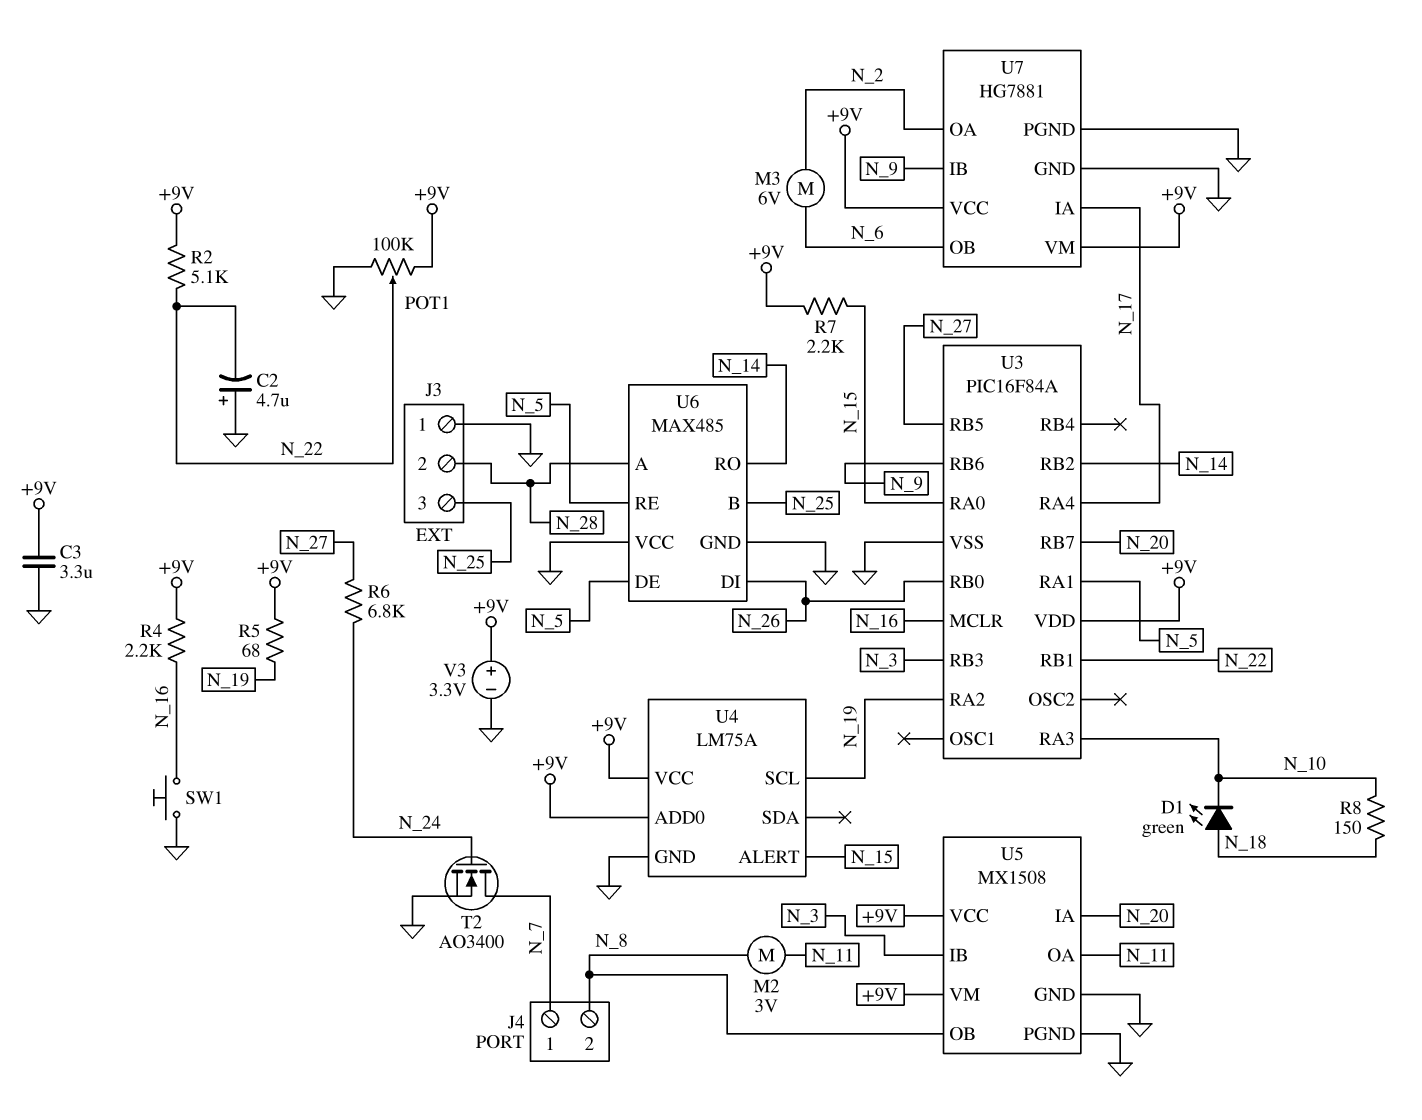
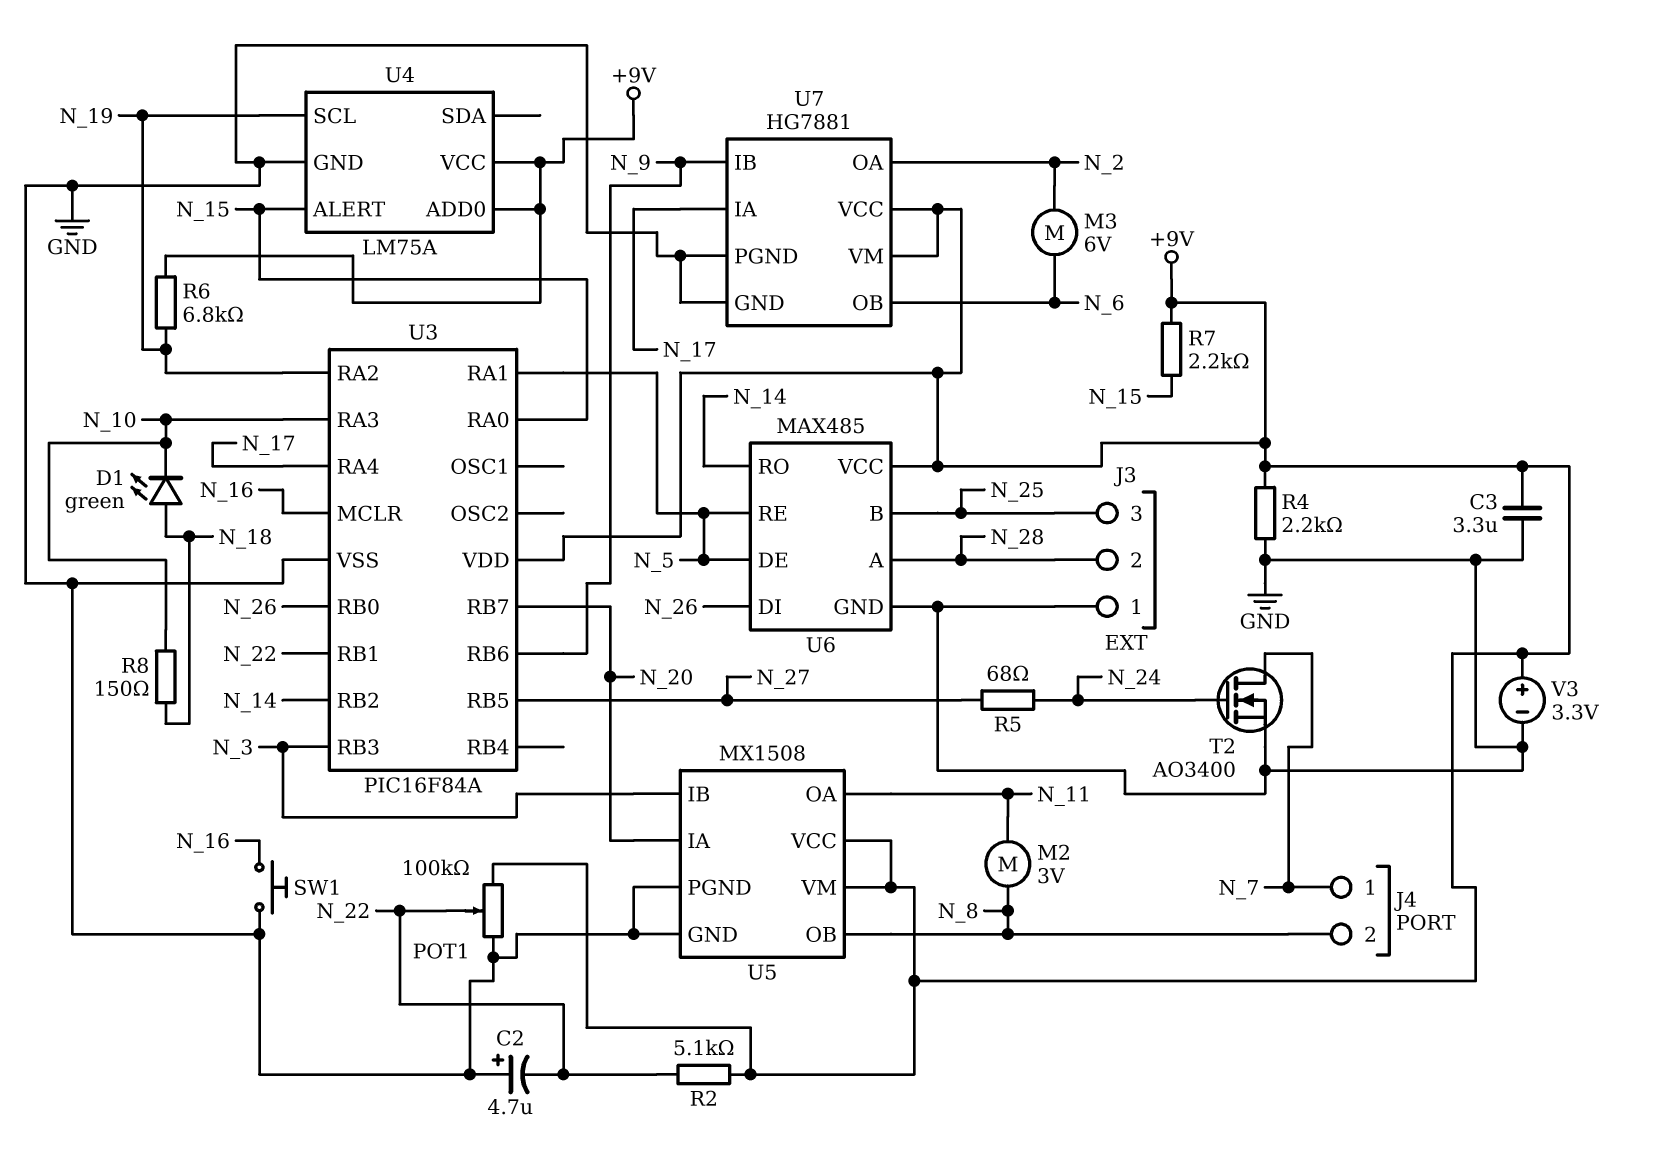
R4: 2.2k (+9V, N_16) -> 2.2k (+9V, GND)
R5: 68 (+9V, N_19) -> 68 (N_24, N_27)
R6: 6.8k (N_24, N_27) -> 6.8k (+9V, N_19)
U6 pin VCC: GND -> +9V

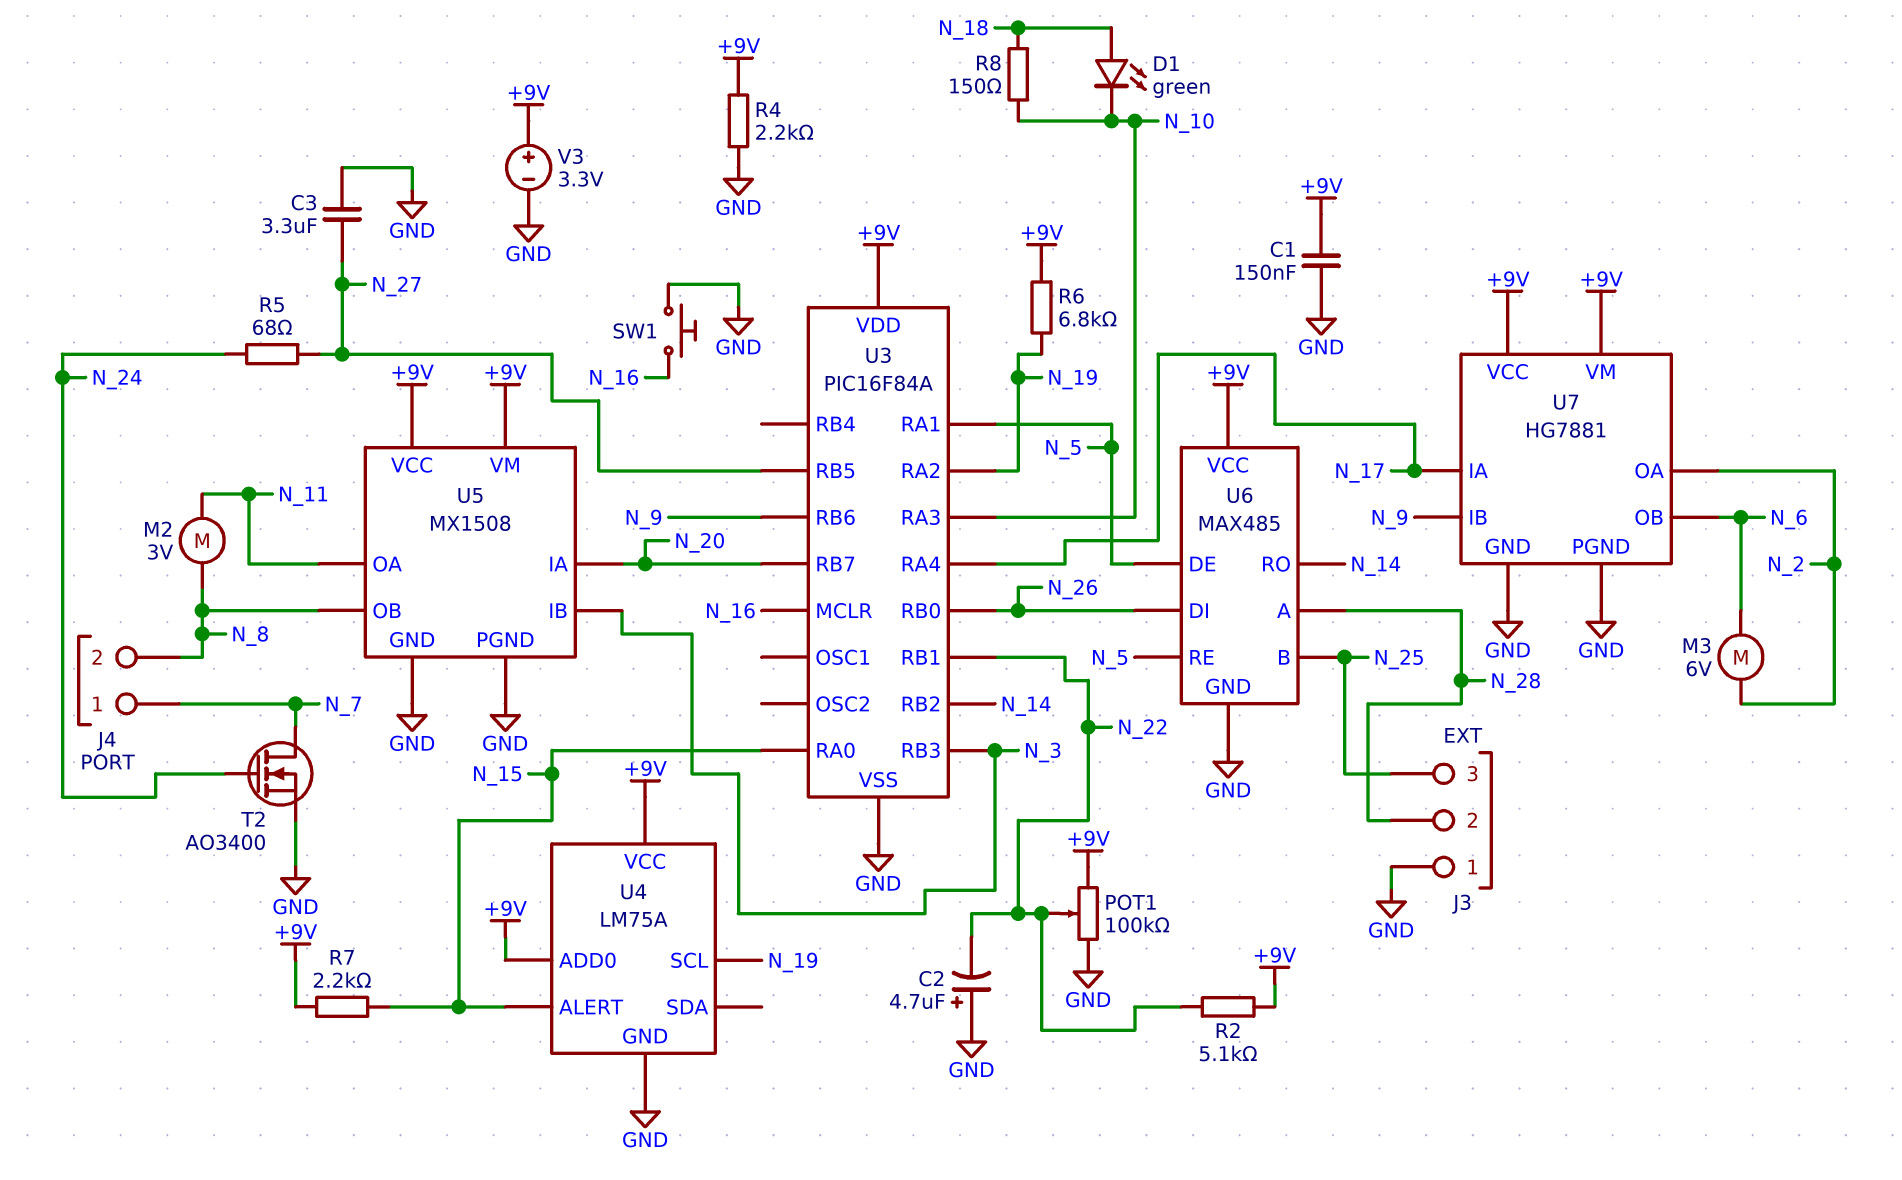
C1: none -> 150nF (+9V, GND)
C3: 3.3uF (+9V, GND) -> 3.3uF (GND, N_27)

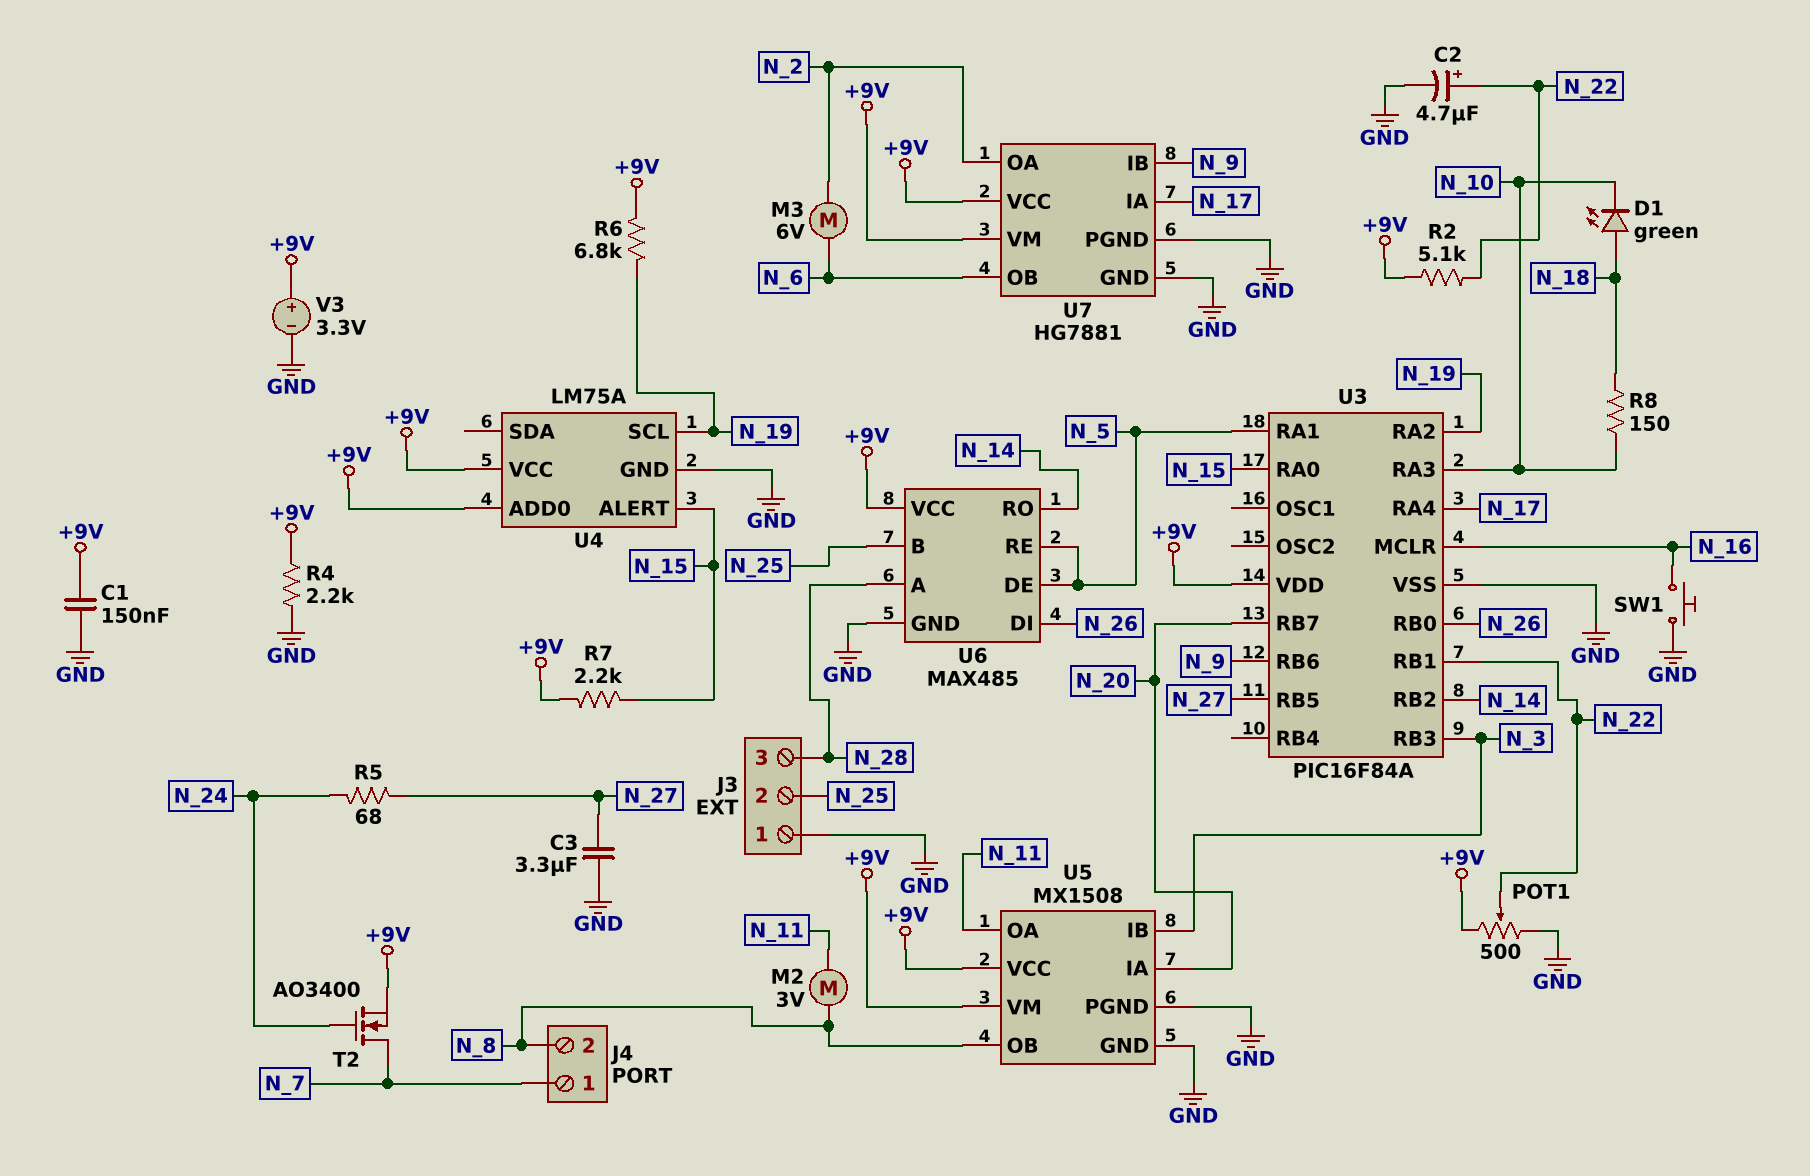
C2: 4.7uF (plus GND, minus N_22) -> 4.7uF (plus N_22, minus GND)
J3 pin 2: N_28 -> N_25
J3 pin 3: N_25 -> N_28
POT1: 100k (+9V, GND, wiper N_22) -> 500 (+9V, GND, wiper N_22)
T2: NMOS AO3400 (G N_24, D N_7, S GND) -> NMOS AO3400 (G N_24, D N_7, S +9V)

